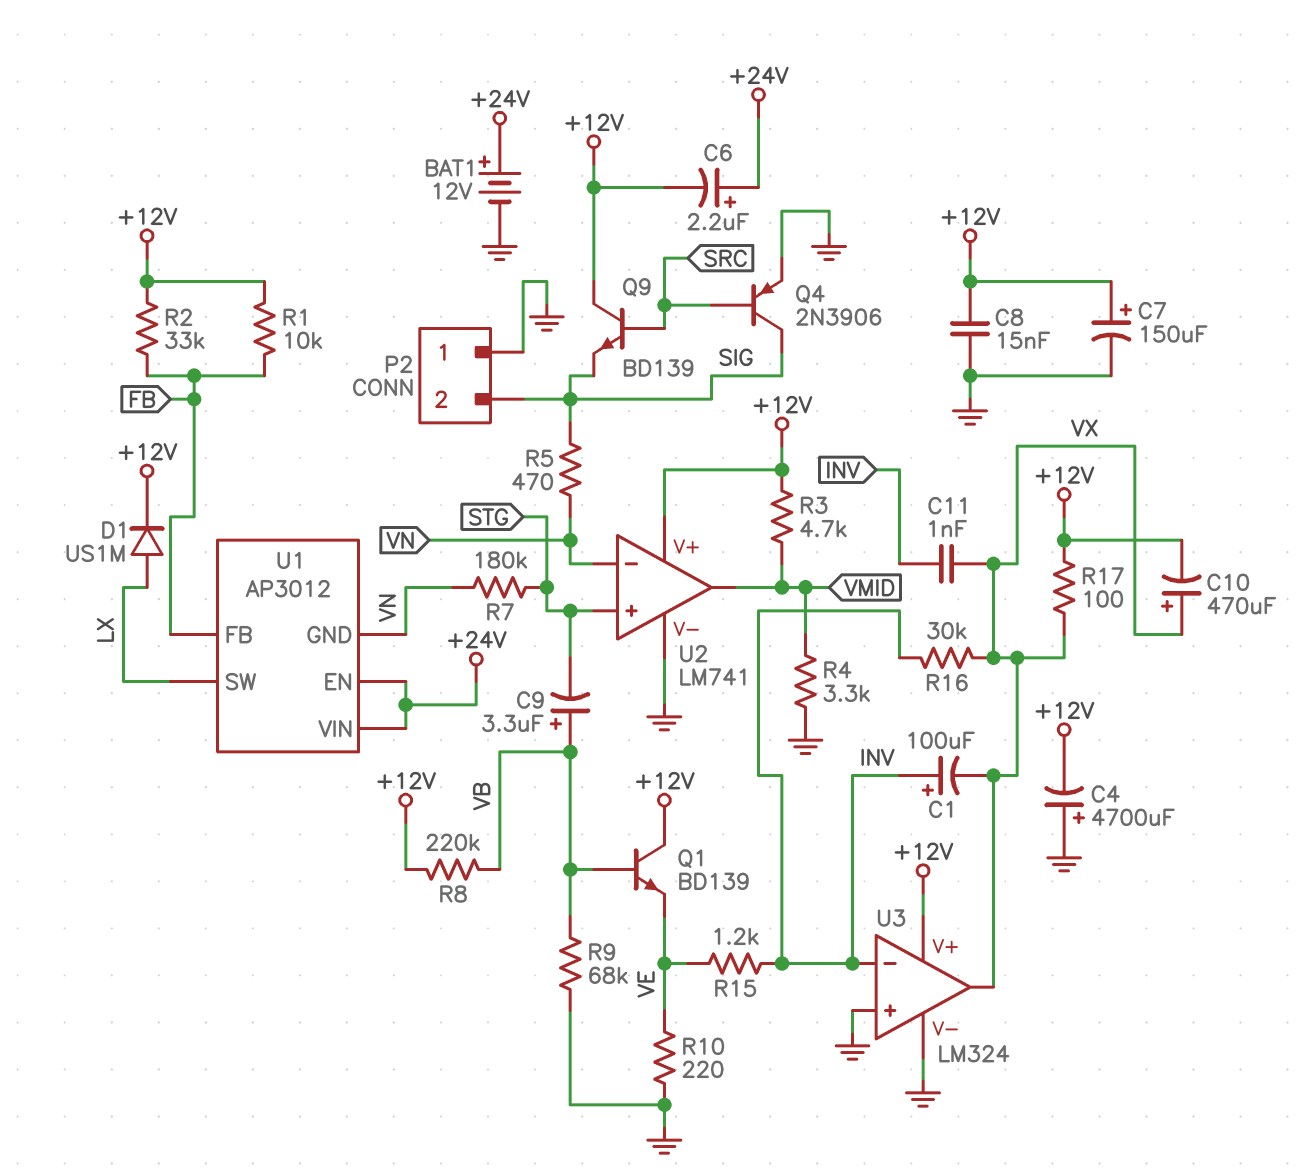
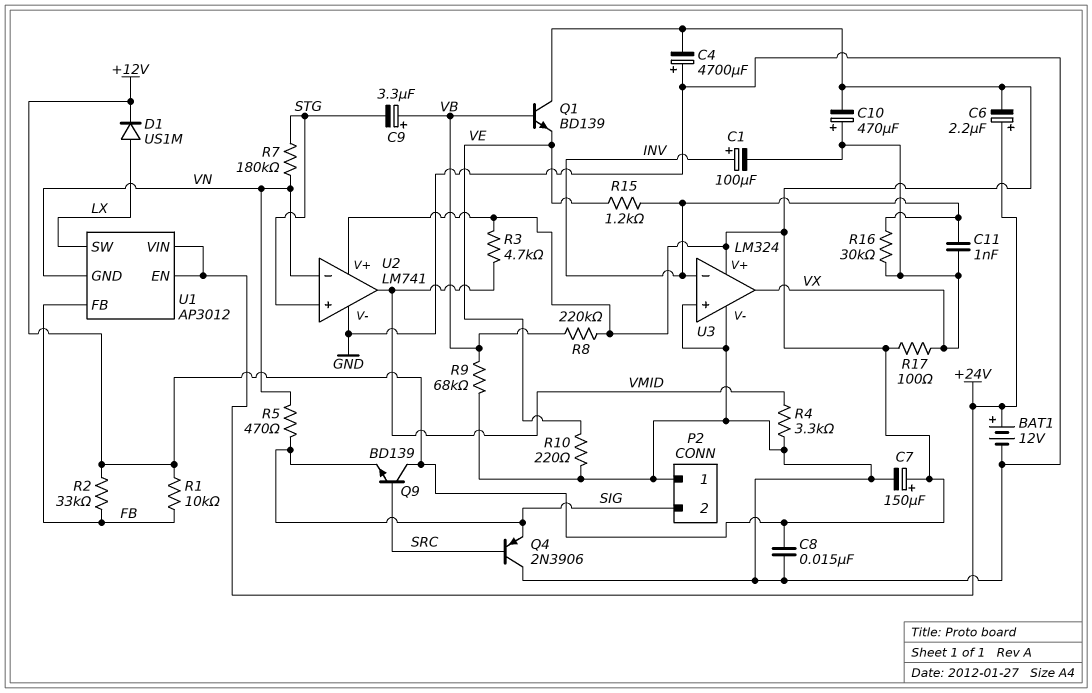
Q4: PNP 2N3906 (B SRC, C SIG, E GND) -> PNP 2N3906 (B SRC, C GND, E SIG)

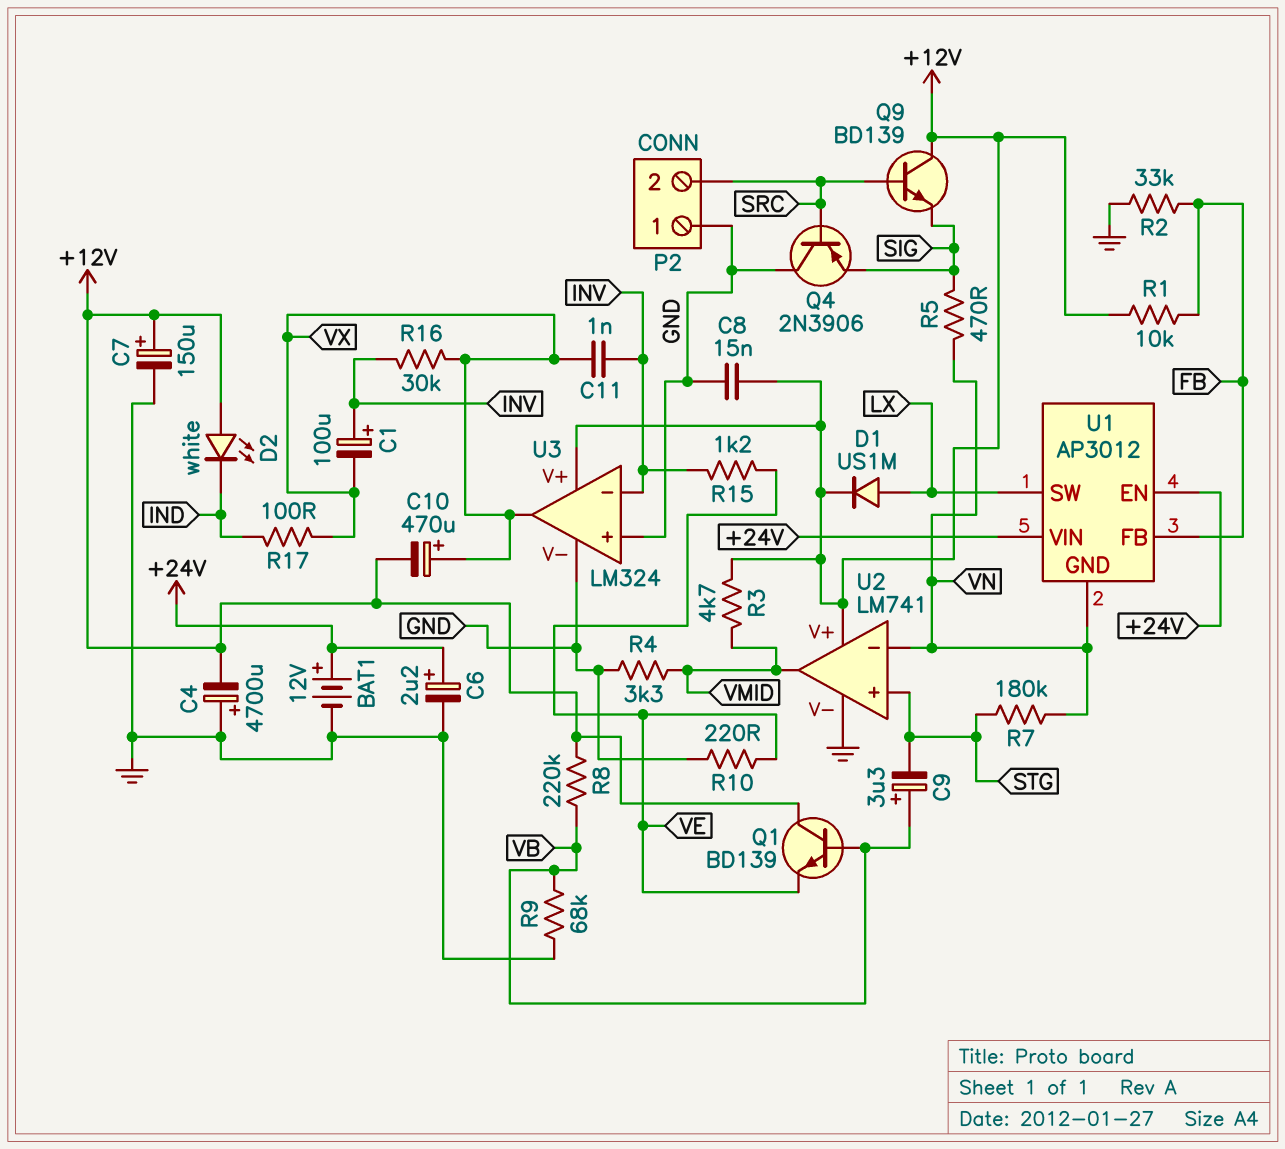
C6: 2.2uF (plus +24V, minus +12V) -> 2.2uF (plus +24V, minus GND)
D2: none -> LED white (A +12V, K IND)
P2 pin 2: SIG -> SRC
R2: 33k (+12V, FB) -> 33k (FB, GND)
R17: 100 (+12V, VX) -> 100 (IND, VX)

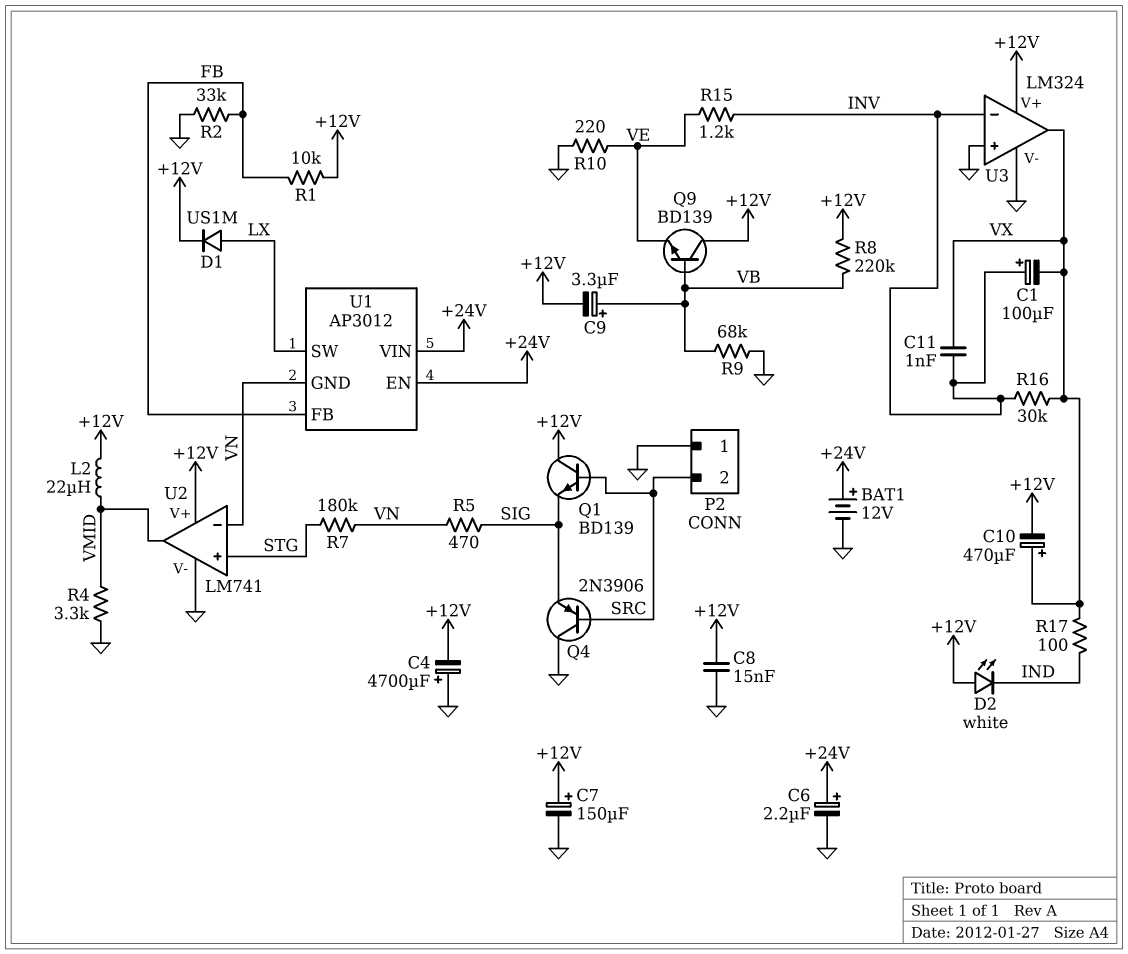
C9: 3.3uF (plus VB, minus STG) -> 3.3uF (plus VB, minus +12V)
L2: none -> 22uH (+12V, VMID)
Q1: NPN BD139 (B VB, C +12V, E VE) -> NPN BD139 (B SRC, C +12V, E SIG)
Q9: NPN BD139 (B SRC, C +12V, E SIG) -> NPN BD139 (B VB, C +12V, E VE)
R3: 4.7k (+12V, VMID) -> none

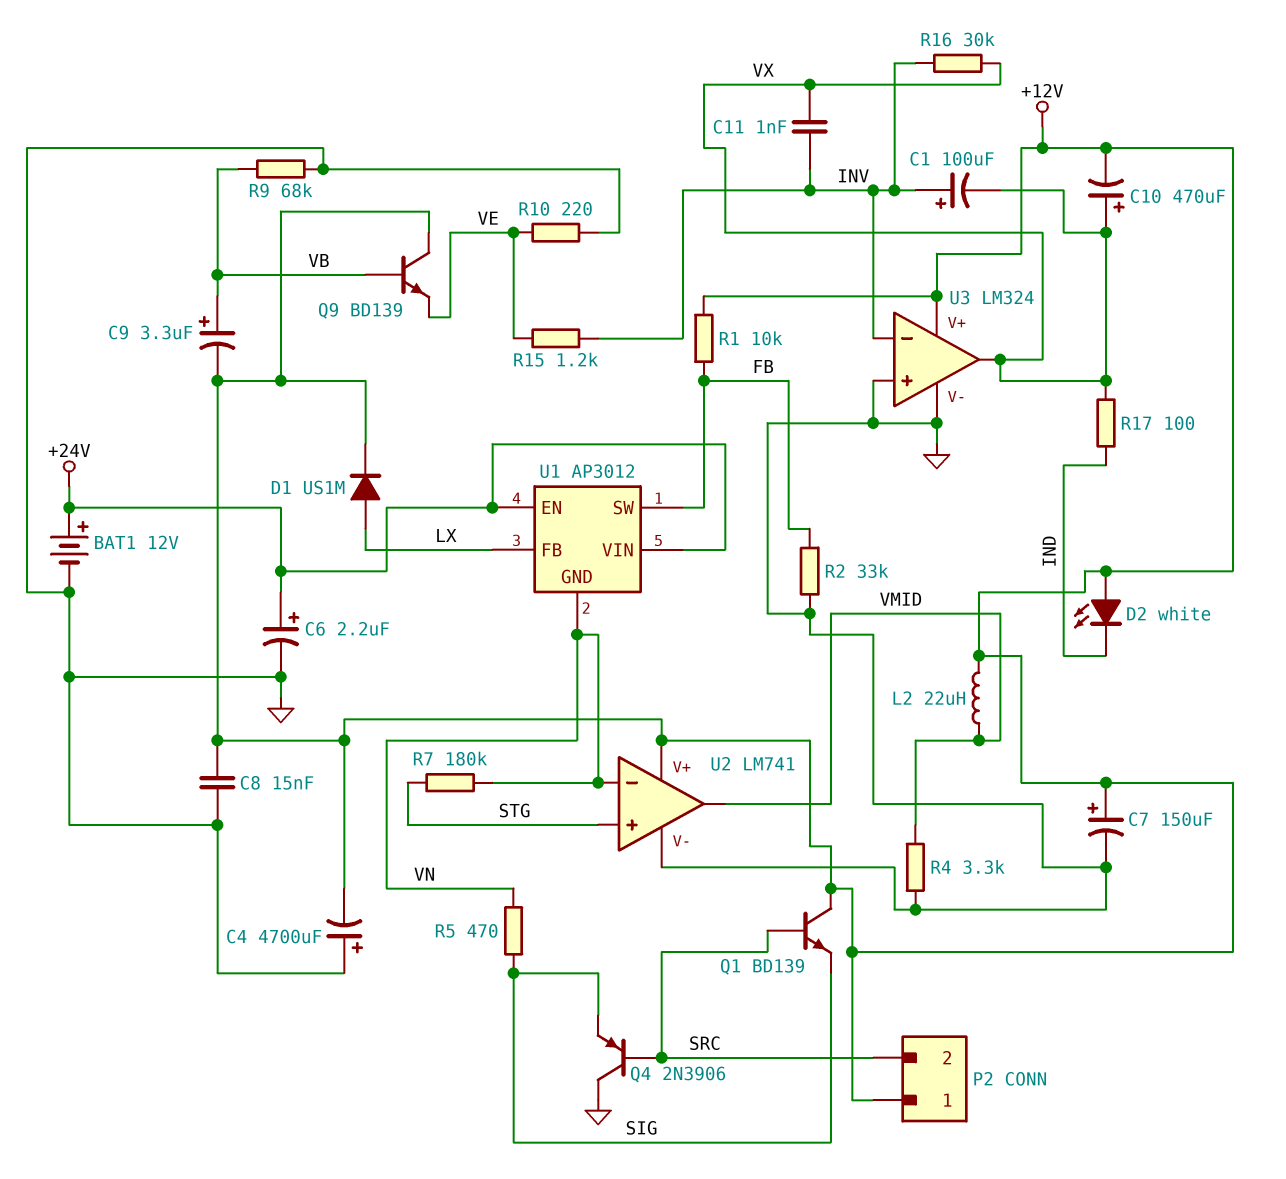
P2 pin 1: GND -> +12V
R8: 220k (+12V, VB) -> none
U1 pin FB: FB -> LX
U1 pin SW: LX -> FB

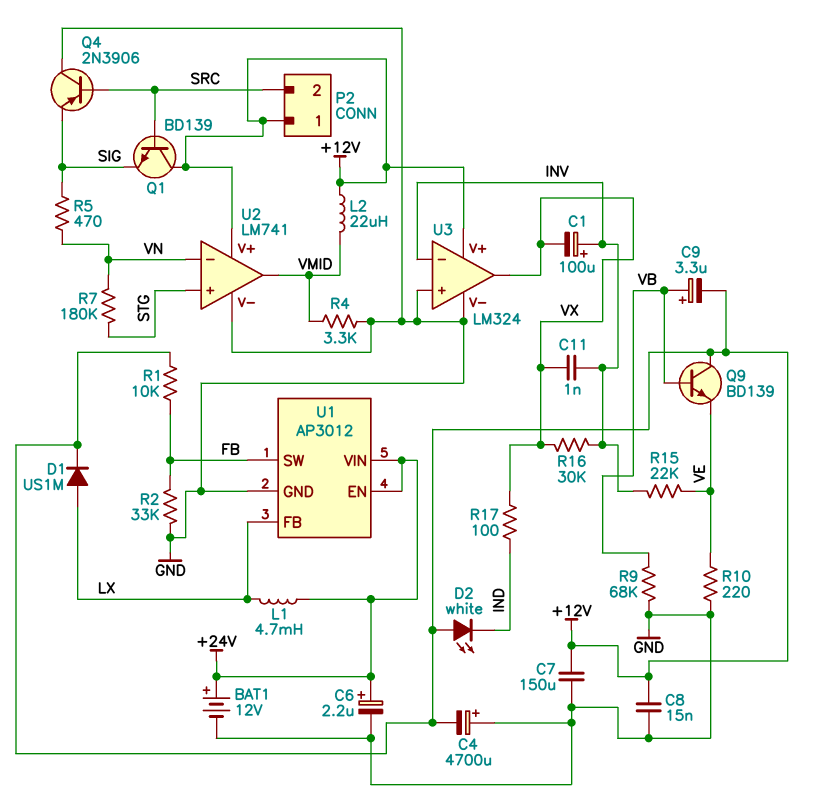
C7: 150uF (plus +12V, minus GND) -> 150uF (+12V, GND)
C10: 470uF (plus VX, minus +12V) -> none
L1: none -> 4.7mH (+24V, LX)
R15: 1.2k (INV, VE) -> 22k (INV, VE)
U1 pin GND: VN -> GND

